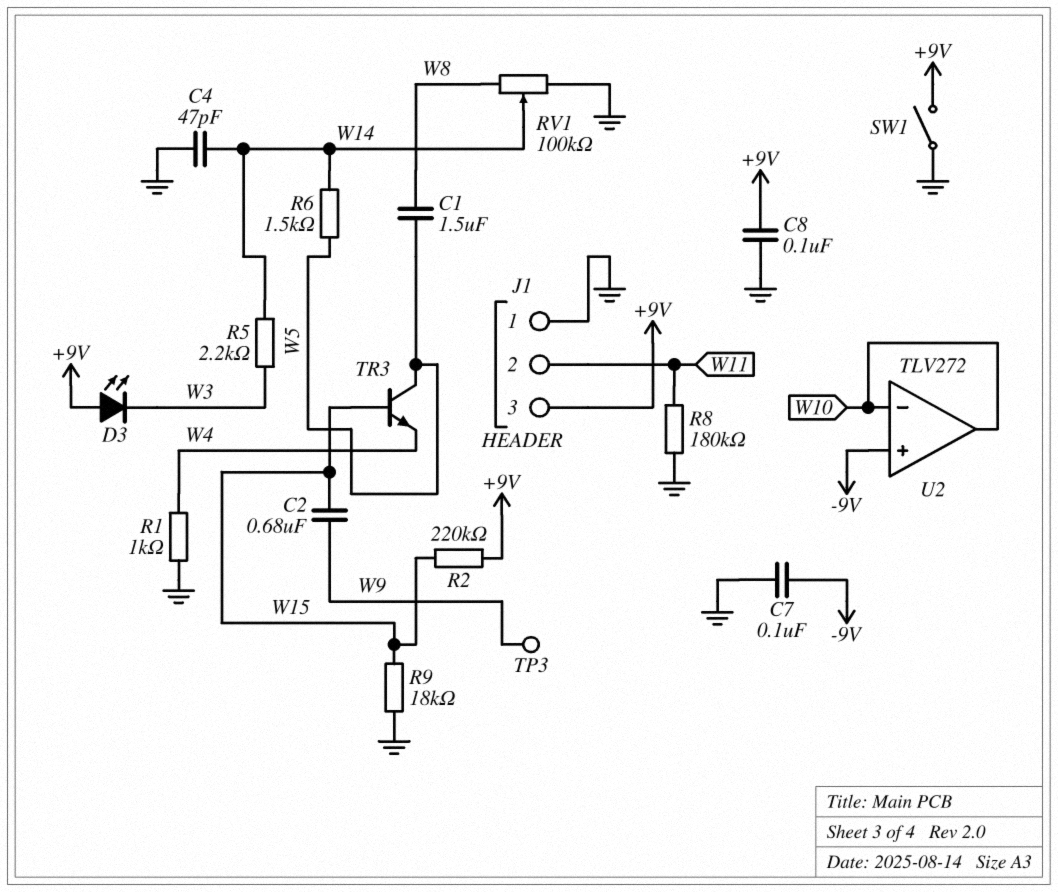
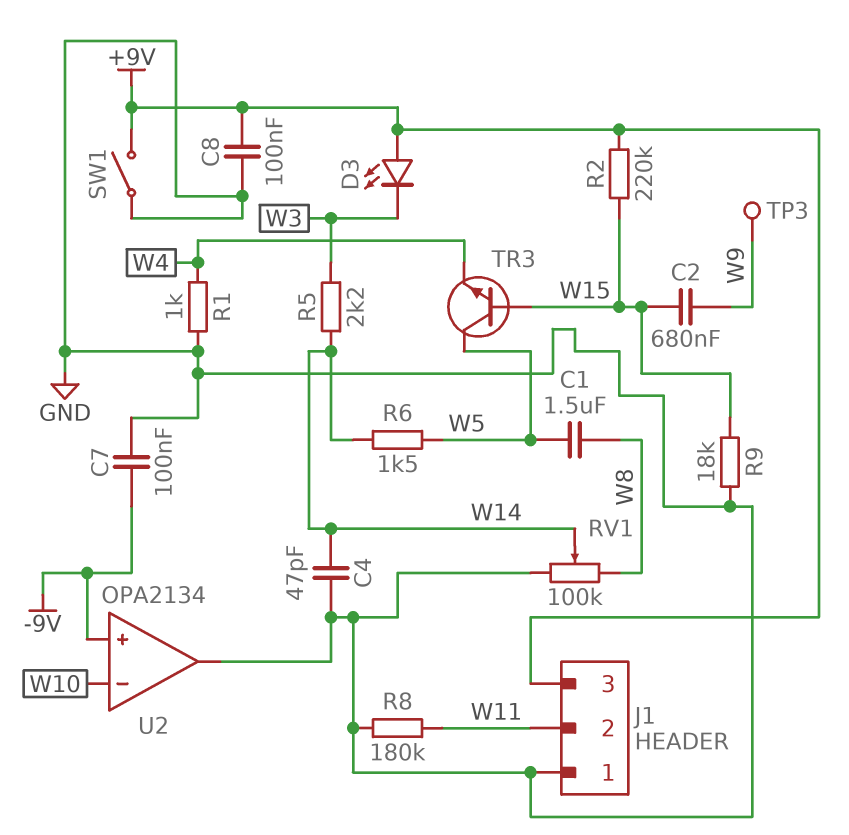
U2: TLV272 -> OPA2134
U2 pin out: W10 -> GND

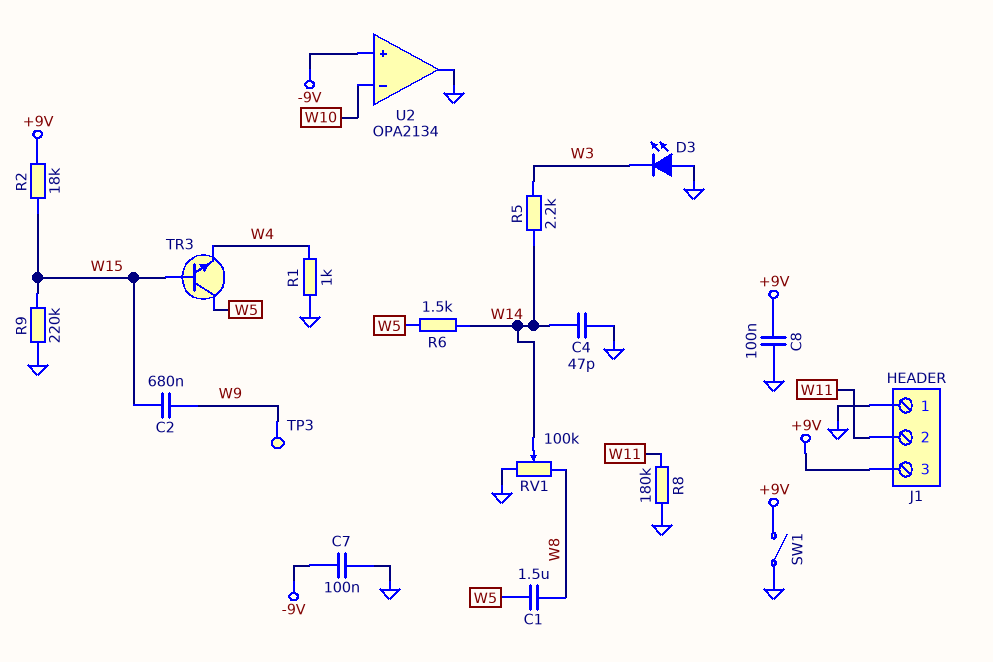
D3: LED (A +9V, K W3) -> LED (A GND, K W3)
R2: 220k (+9V, W15) -> 18k (+9V, W15)
R9: 18k (GND, W15) -> 220k (GND, W15)

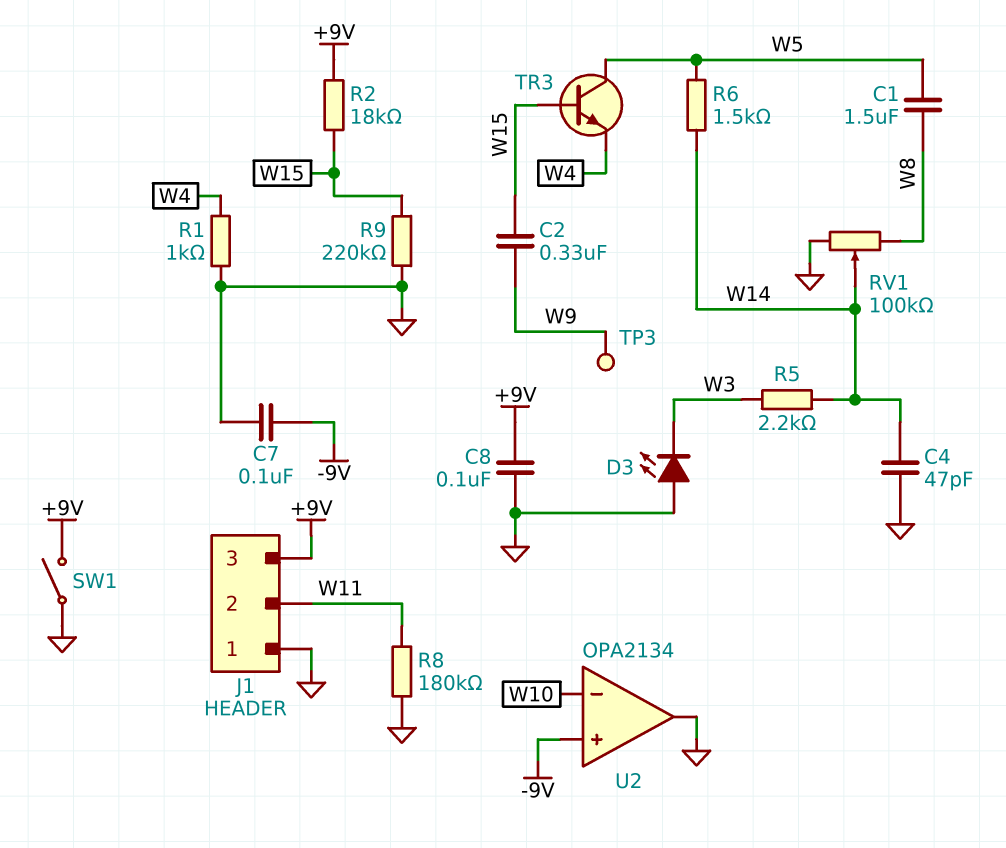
C2: 680nF (W9, W15) -> 330nF (W9, W15)

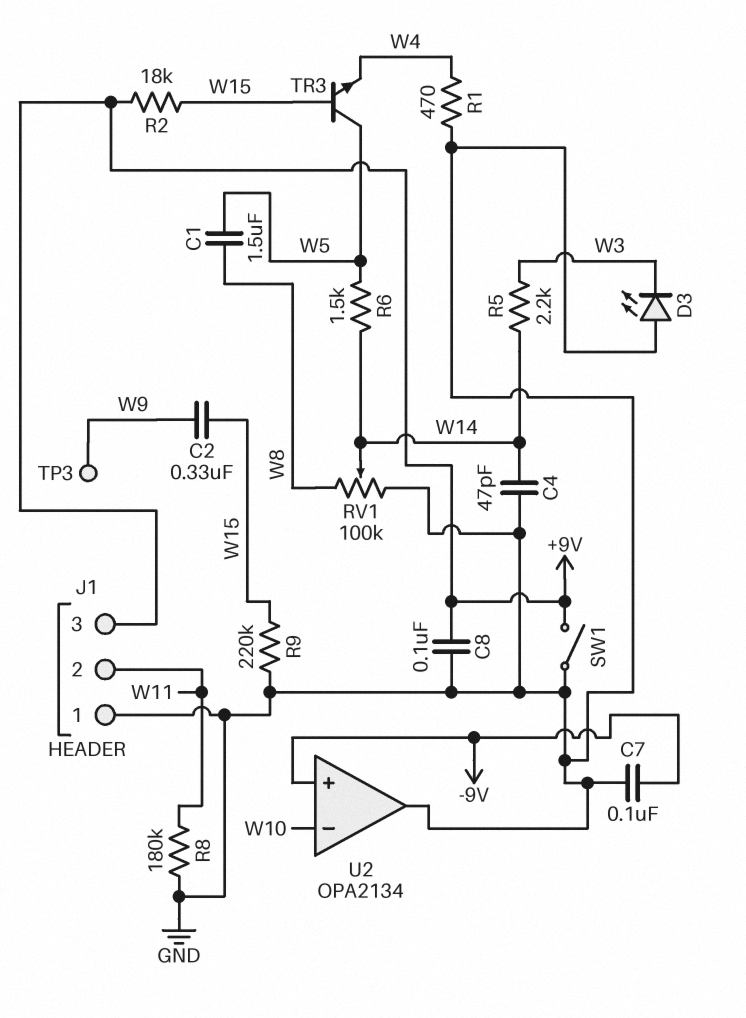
R1: 1k (GND, W4) -> 470 (GND, W4)

